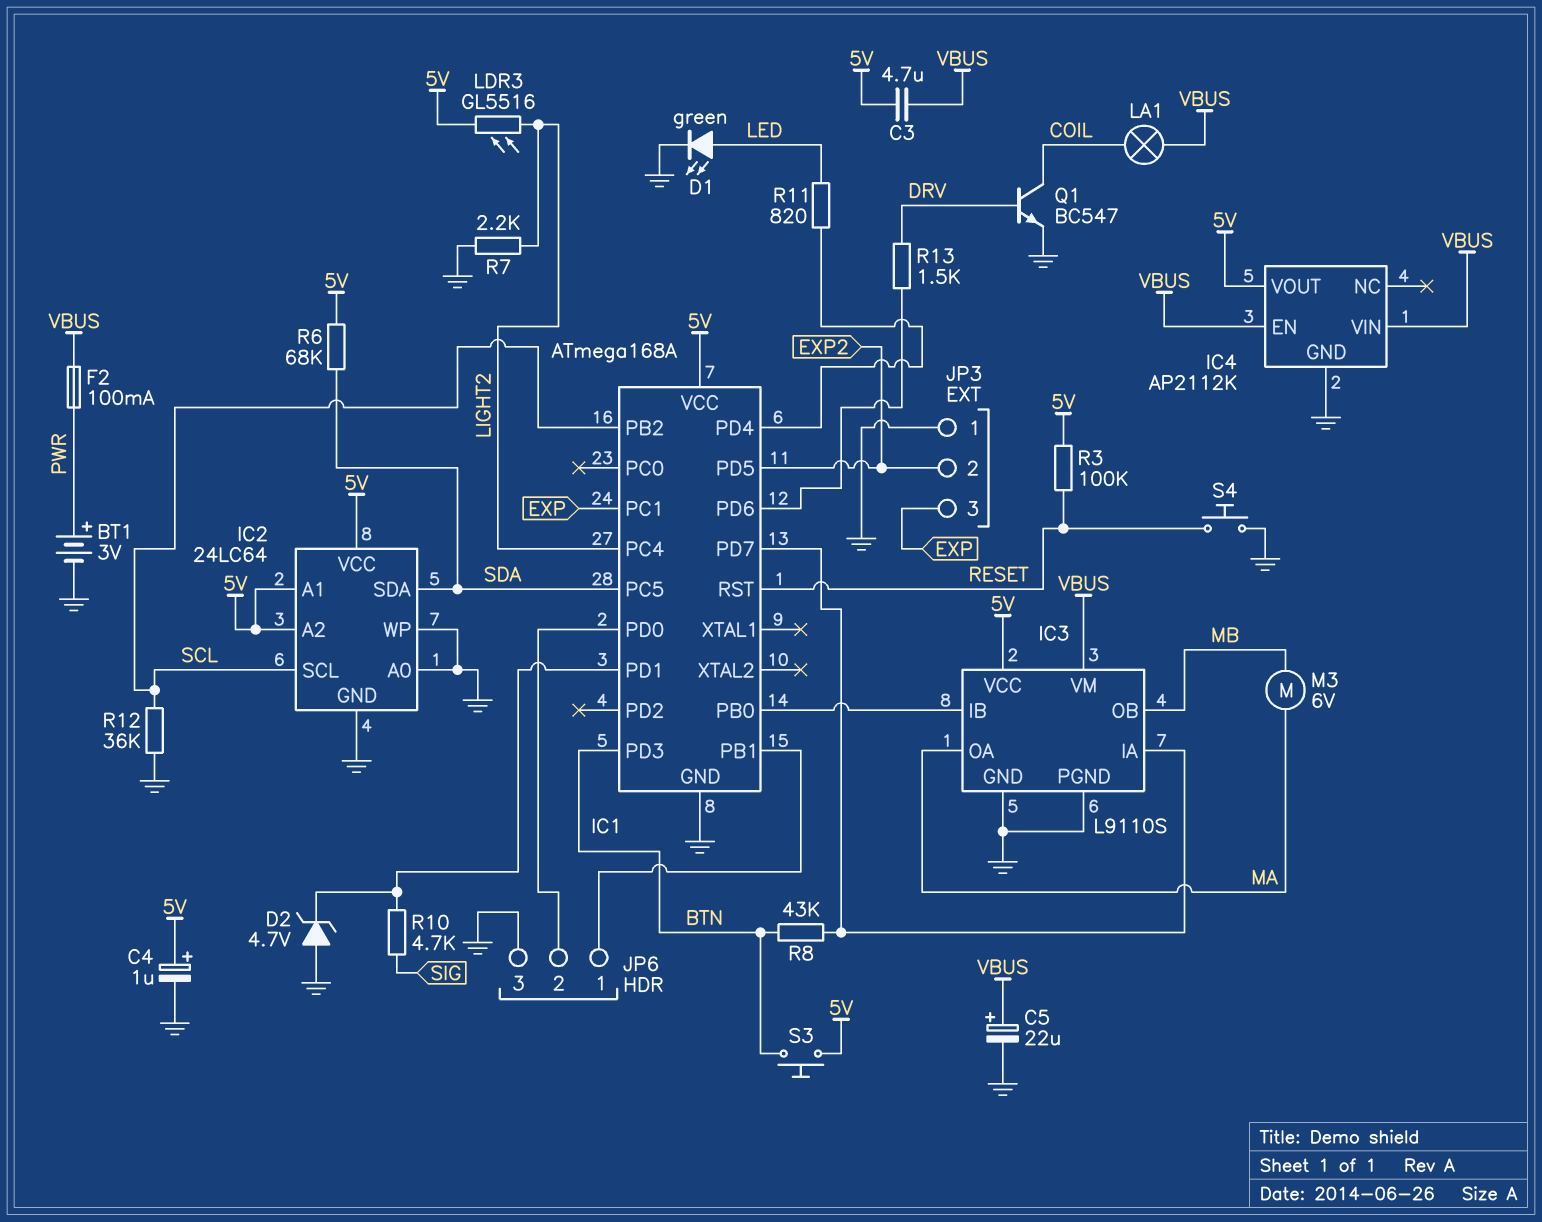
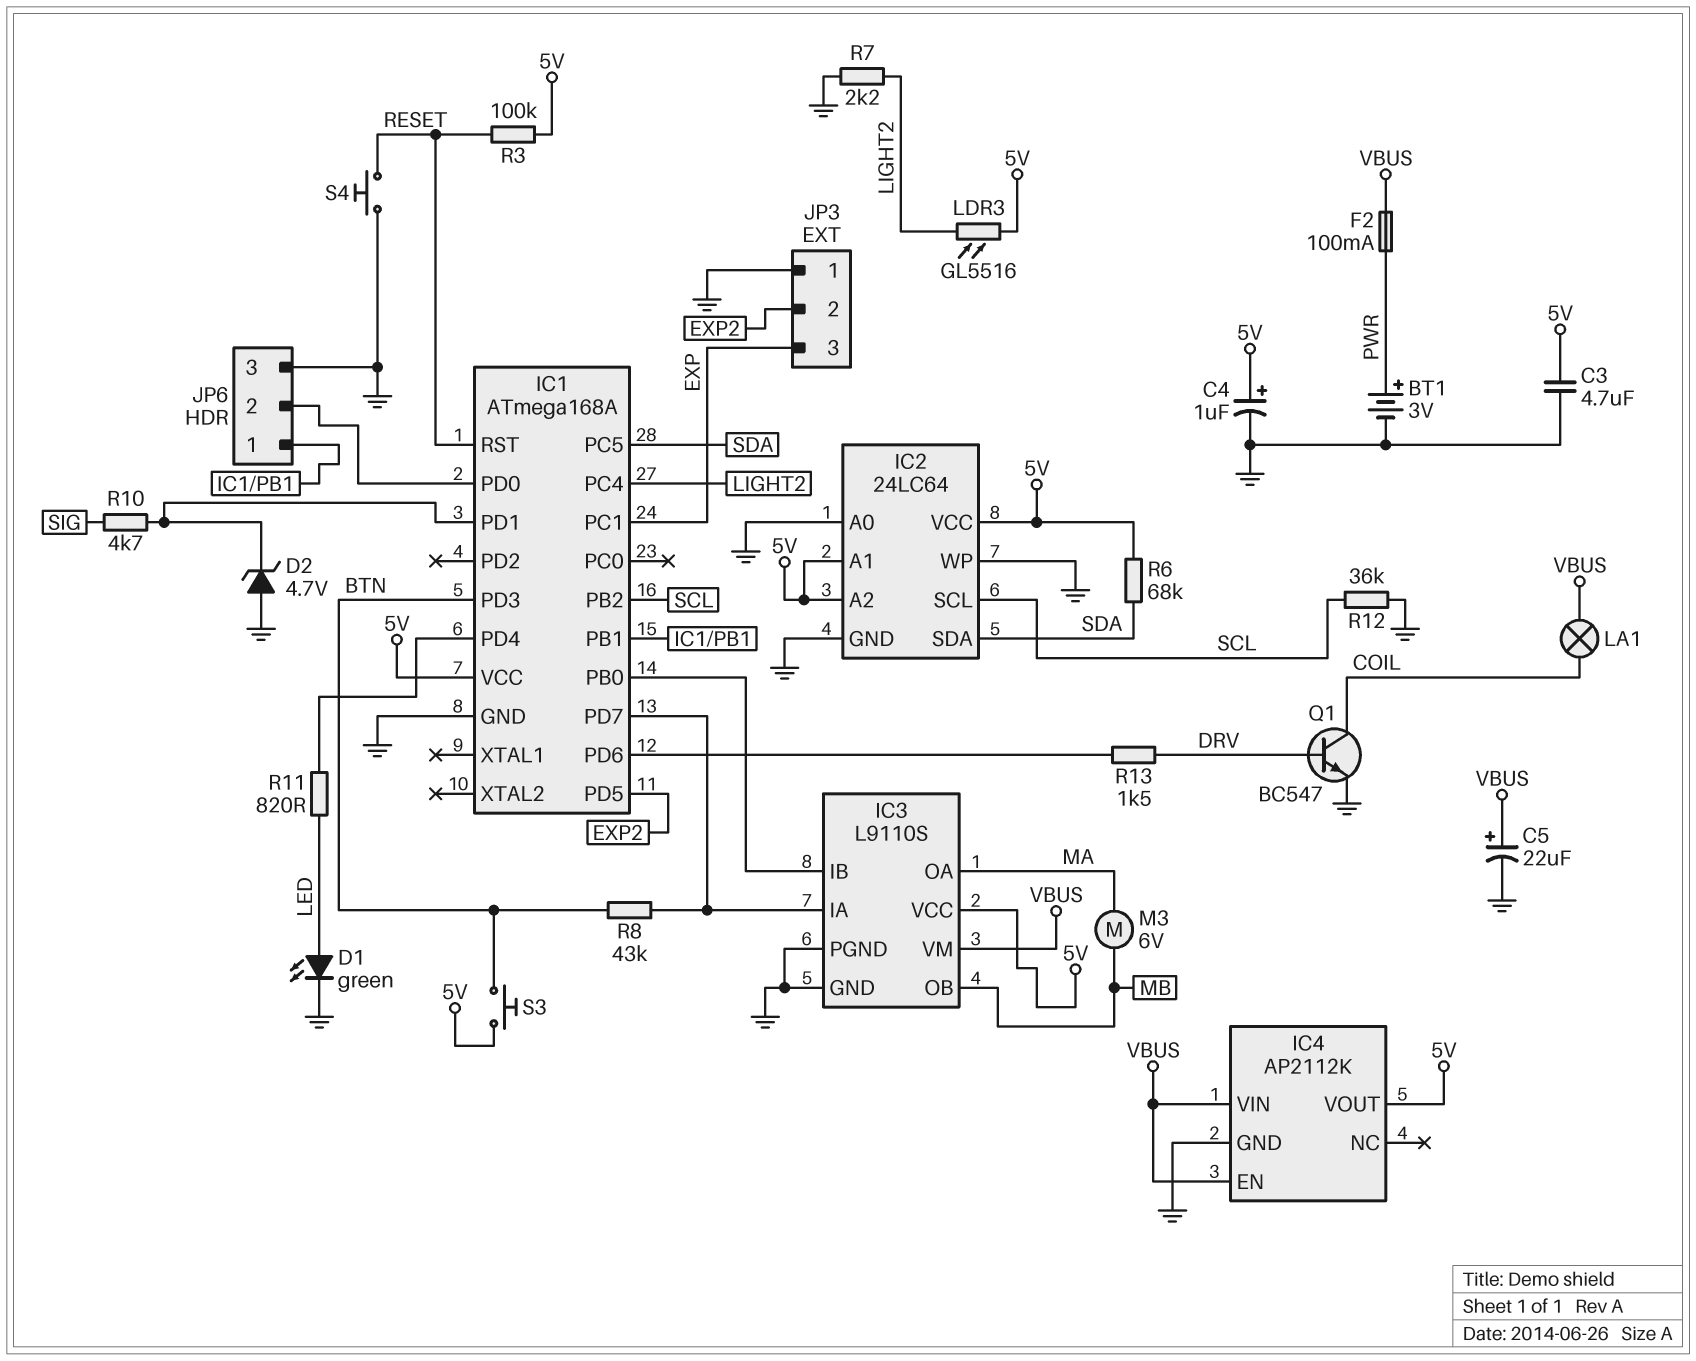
C3: 4.7uF (5V, VBUS) -> 4.7uF (5V, GND)

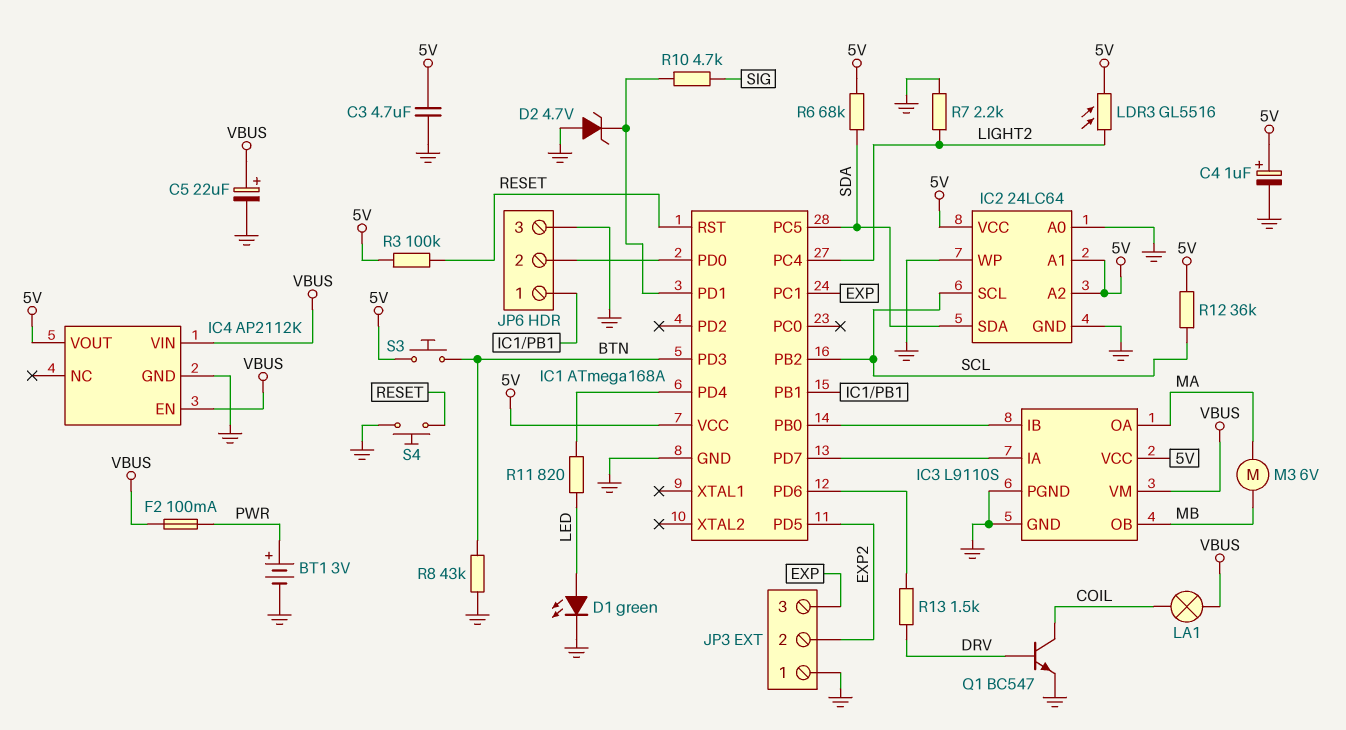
R8: 43k (BTN, IC1/PD7) -> 43k (BTN, GND)
R12: 36k (GND, SCL) -> 36k (5V, SCL)

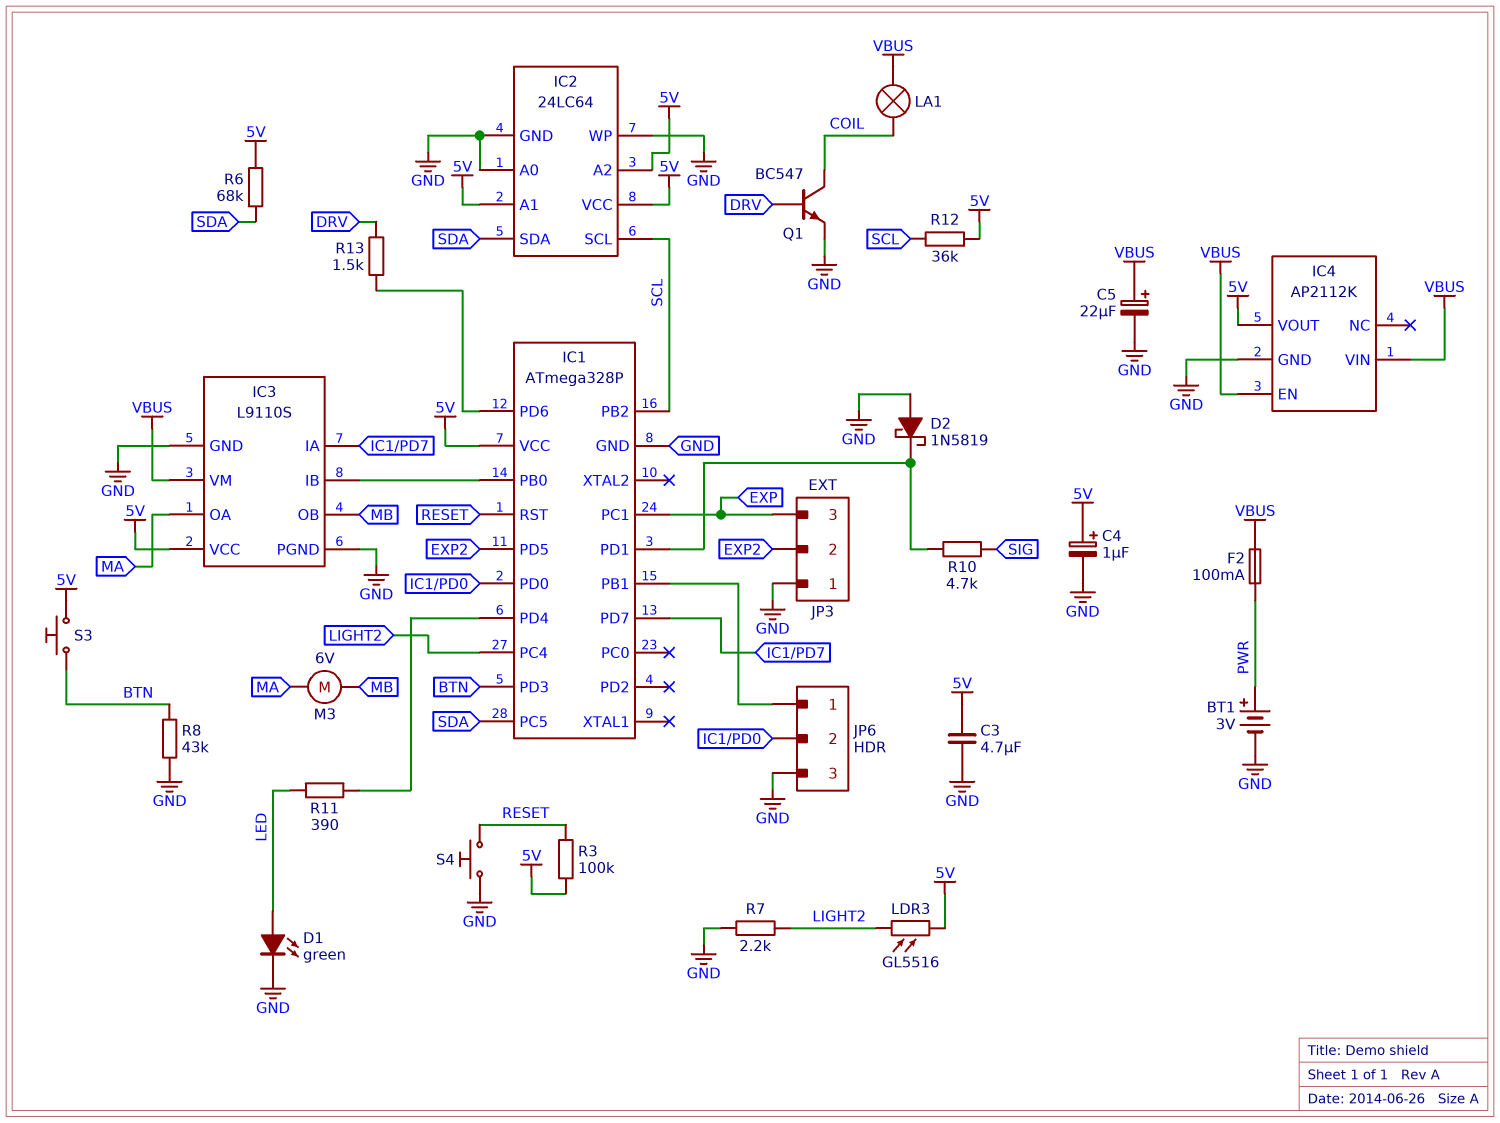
D2: zener 4.7V (A GND, K IC1/PD1) -> schottky 1N5819 (A GND, K IC1/PD1)
IC1: ATmega168A -> ATmega328P
R11: 820 (IC1/PD4, LED) -> 390 (IC1/PD4, LED)

